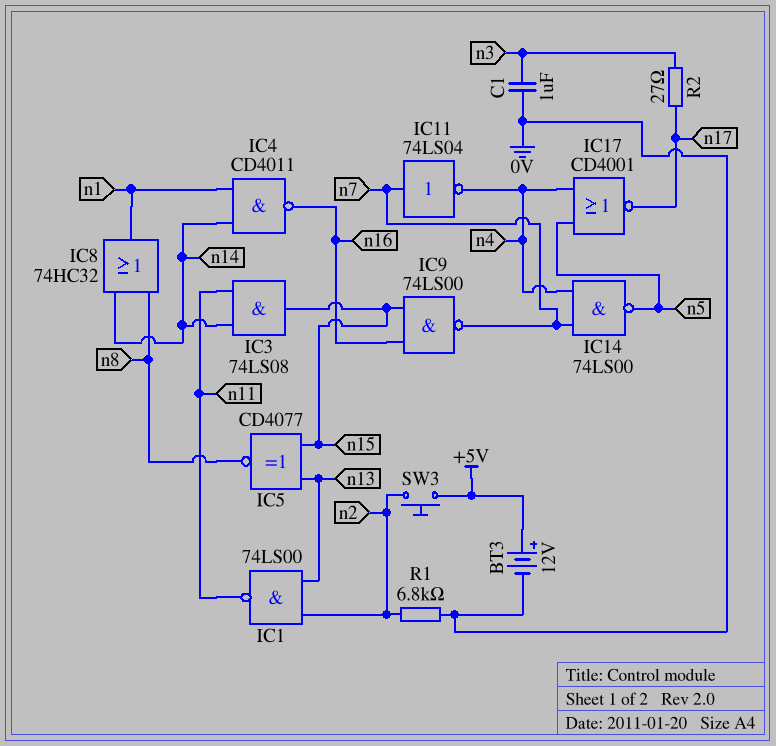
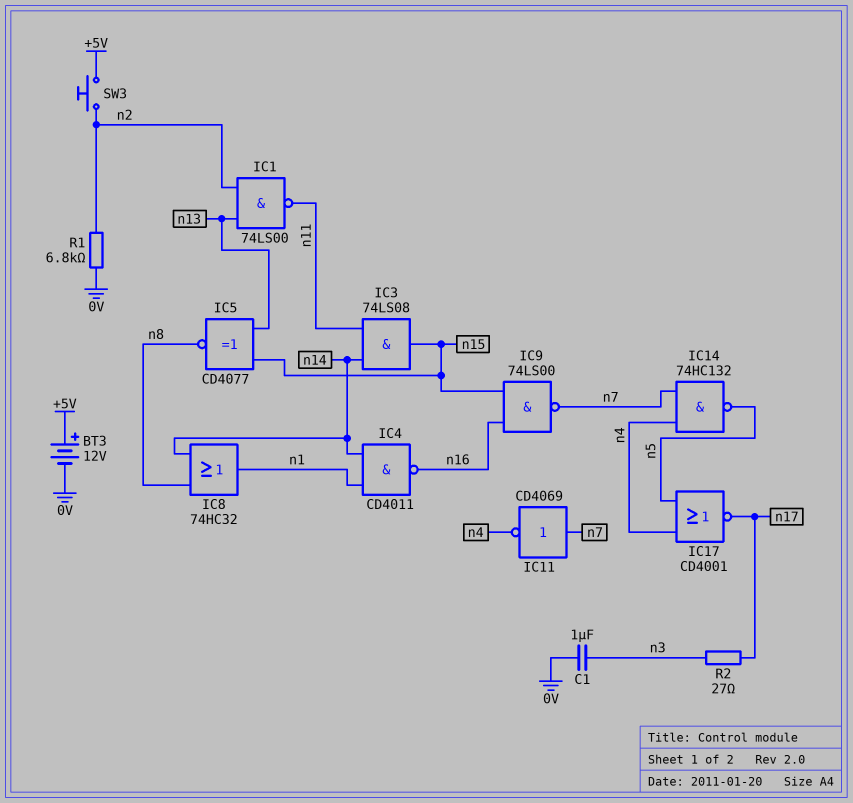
IC11: NOT 74LS04 (in n7, out n4) -> NOT CD4069 (in n7, out n4)
IC14: NAND 74LS00 (in n4, in n7, out n5) -> NAND 74HC132 (in n4, in n7, out n5)

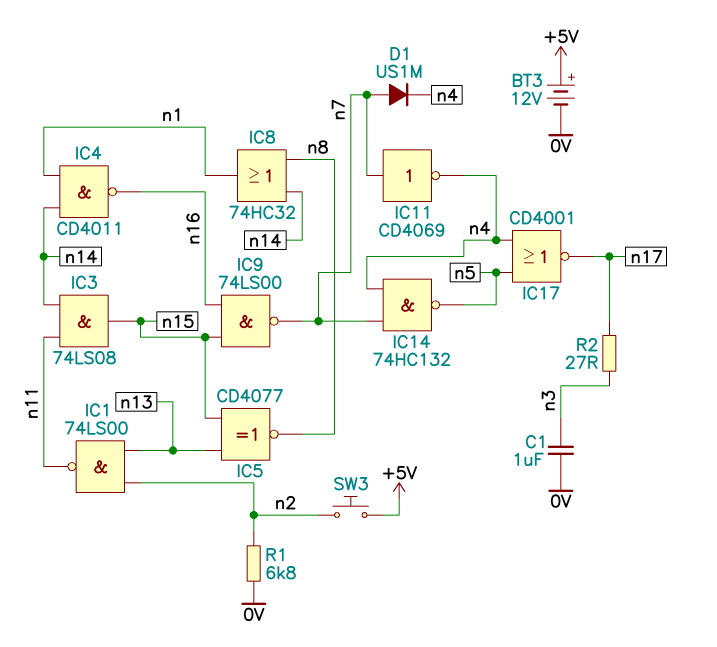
D1: none -> diode US1M (A n7, K n4)

